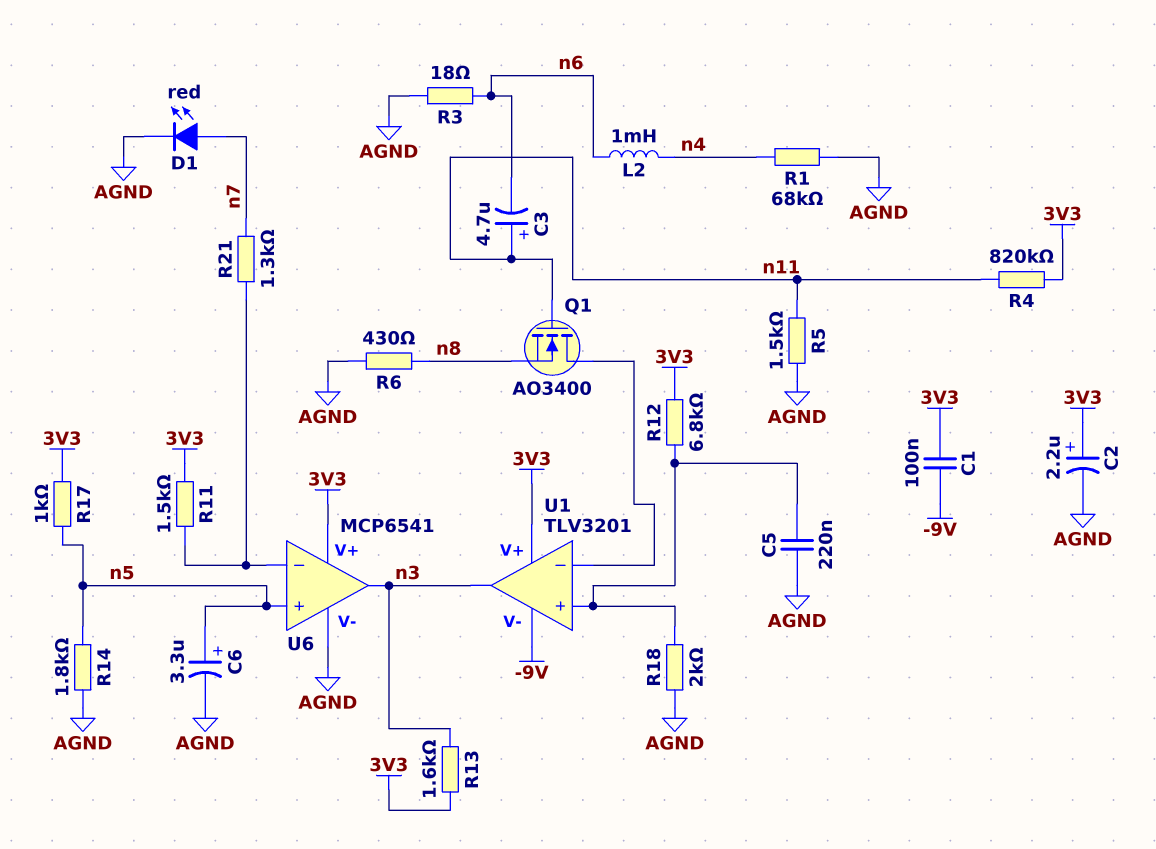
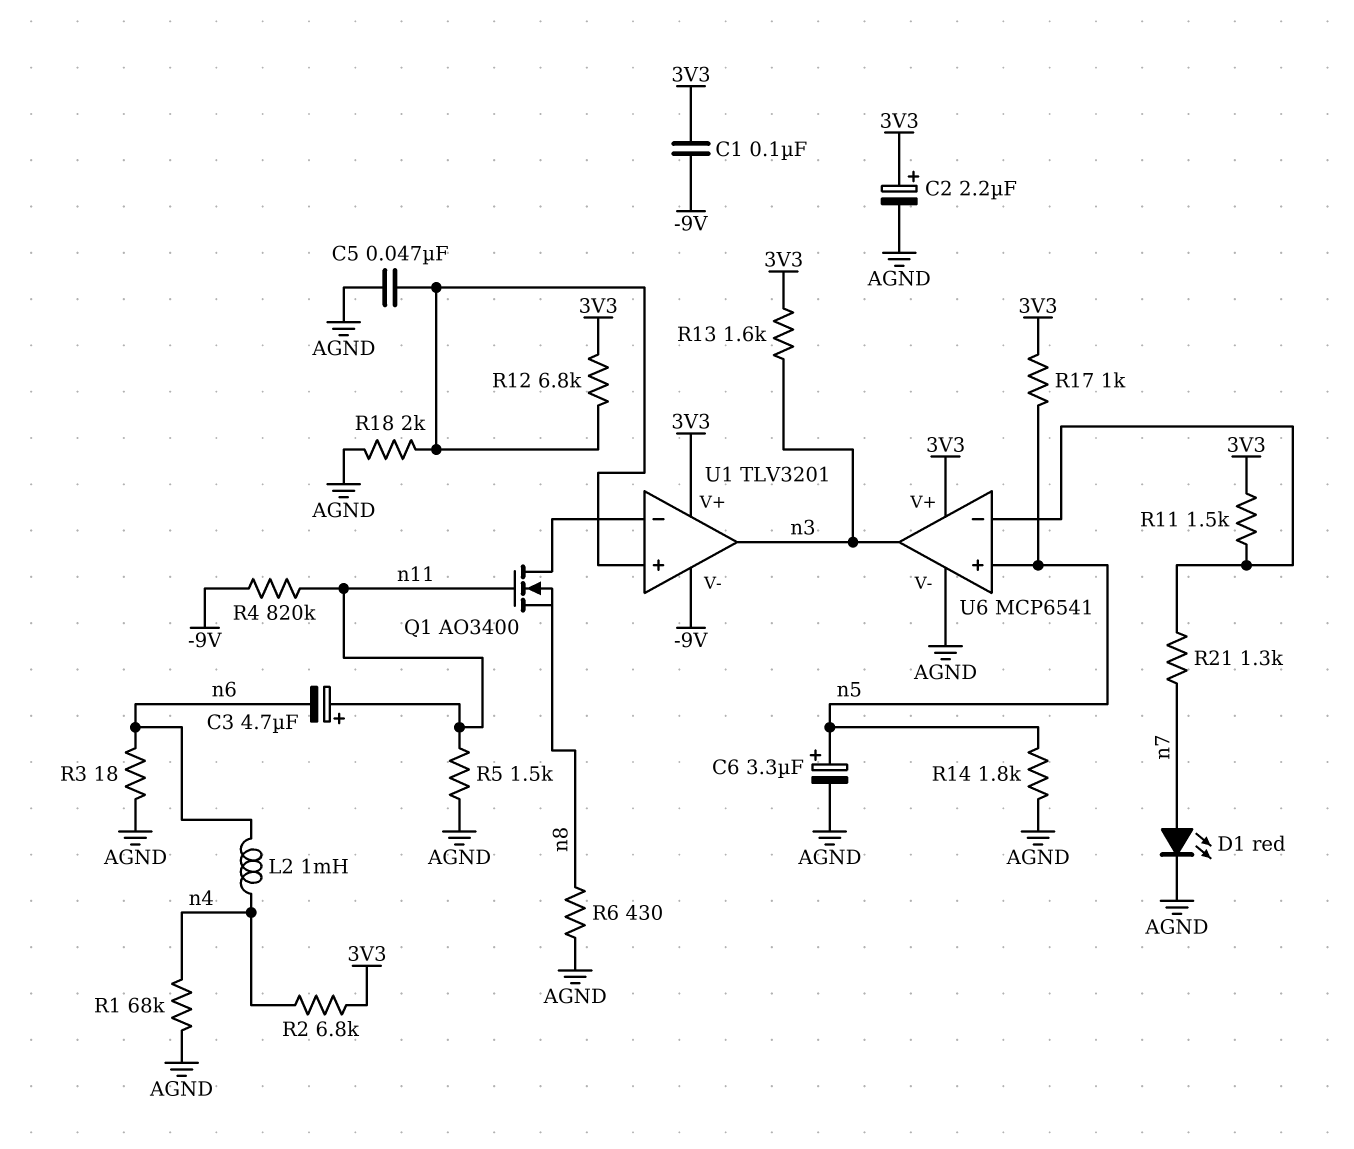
C5: 220nF (AGND, U1/in+) -> 47nF (AGND, U1/in+)
R2: none -> 6.8k (3V3, n4)
R4: 820k (3V3, n11) -> 820k (-9V, n11)

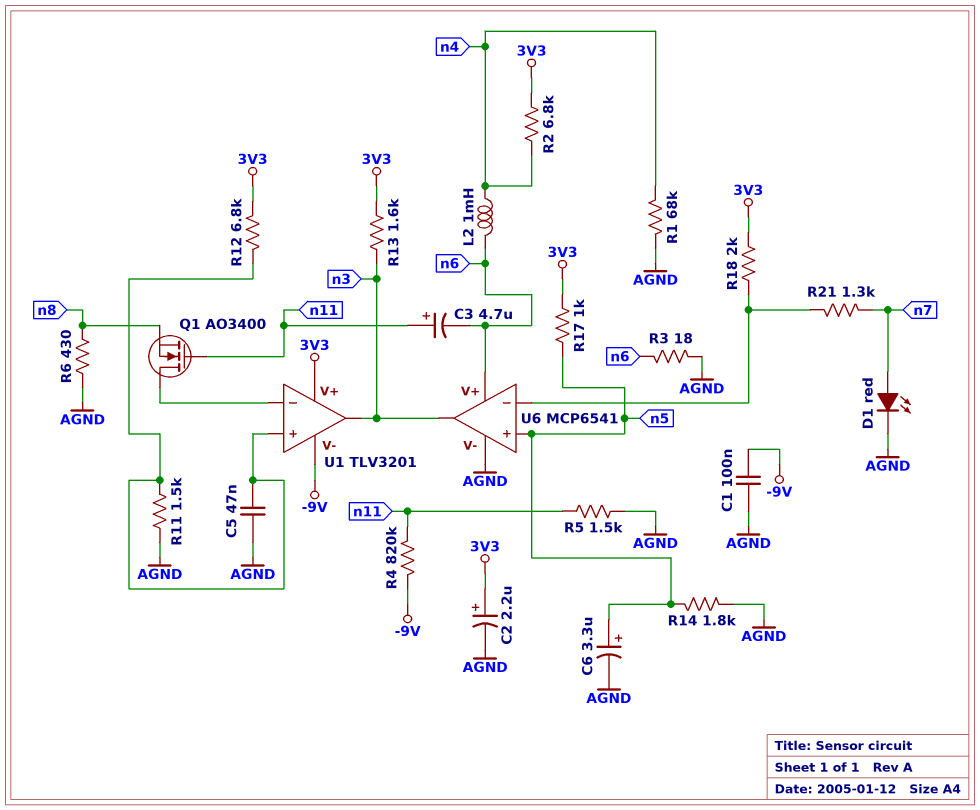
C1: 100nF (-9V, 3V3) -> 100nF (-9V, AGND)
R11: 1.5k (3V3, U6/in-) -> 1.5k (AGND, U1/in+)
R18: 2k (AGND, U1/in+) -> 2k (3V3, U6/in-)
U6 pin V+: 3V3 -> n6

